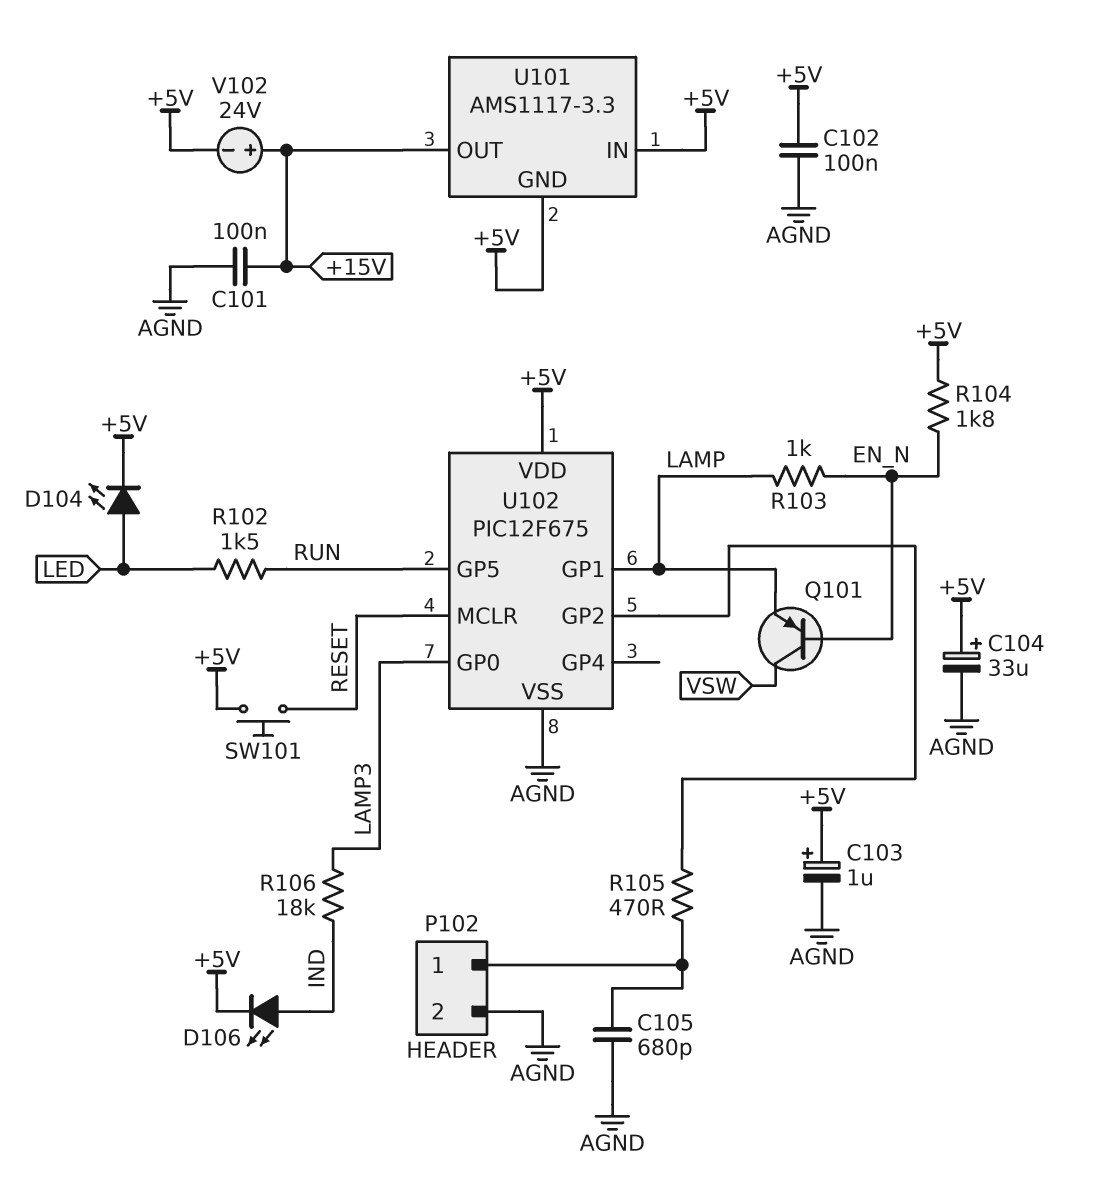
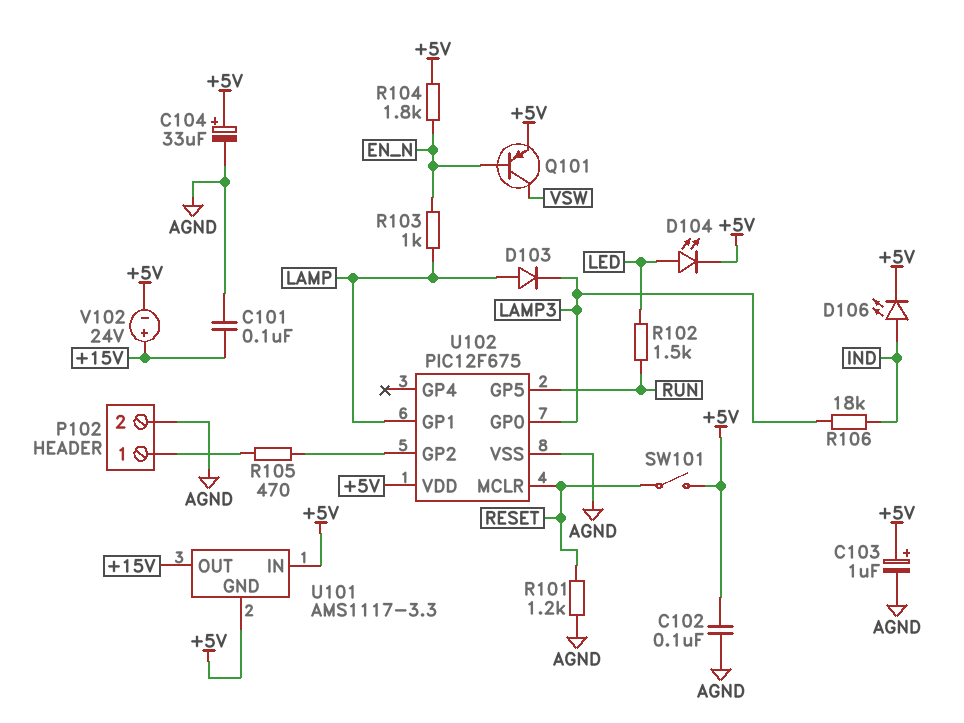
C105: 680pF (AGND, P102/1) -> none
D103: none -> diode (A LAMP, K LAMP3)
Q101: PNP (B EN_N, C VSW, E LAMP) -> PNP (B EN_N, C VSW, E +5V)
R101: none -> 1.2k (AGND, RESET)
SW101: button (+5V, RESET) -> switch (+5V, RESET)

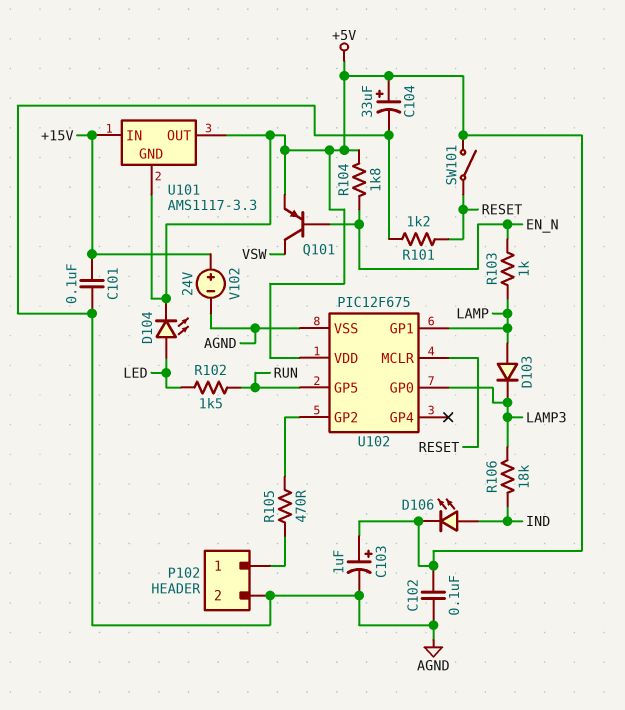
U101 pin IN: +5V -> +15V
U101 pin OUT: +15V -> +5V
V102: 24V (plus +15V, minus +5V) -> 24V (plus +15V, minus AGND)

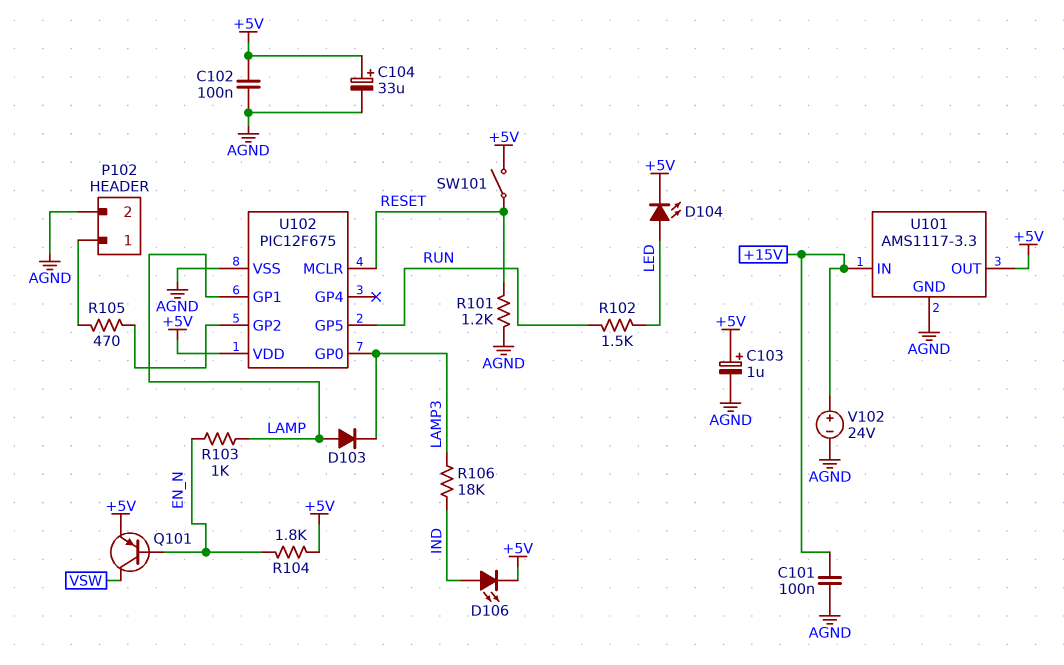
U101 pin GND: +5V -> AGND

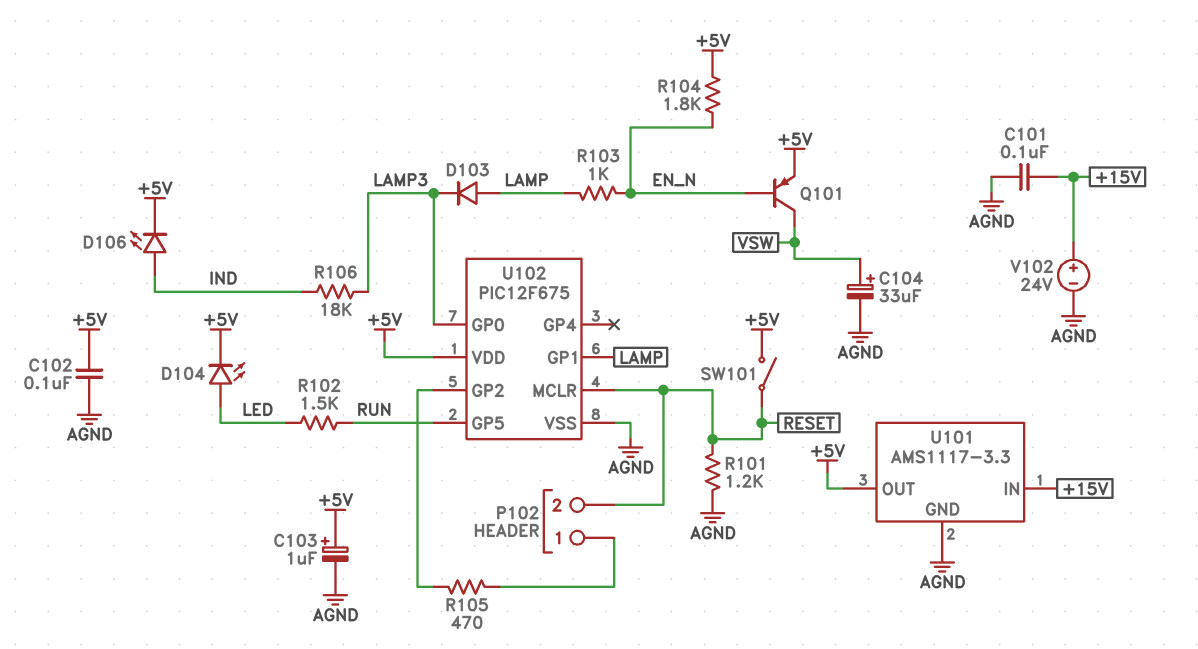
C104: 33uF (plus +5V, minus AGND) -> 33uF (plus VSW, minus AGND)
P102 pin 2: AGND -> RESET

